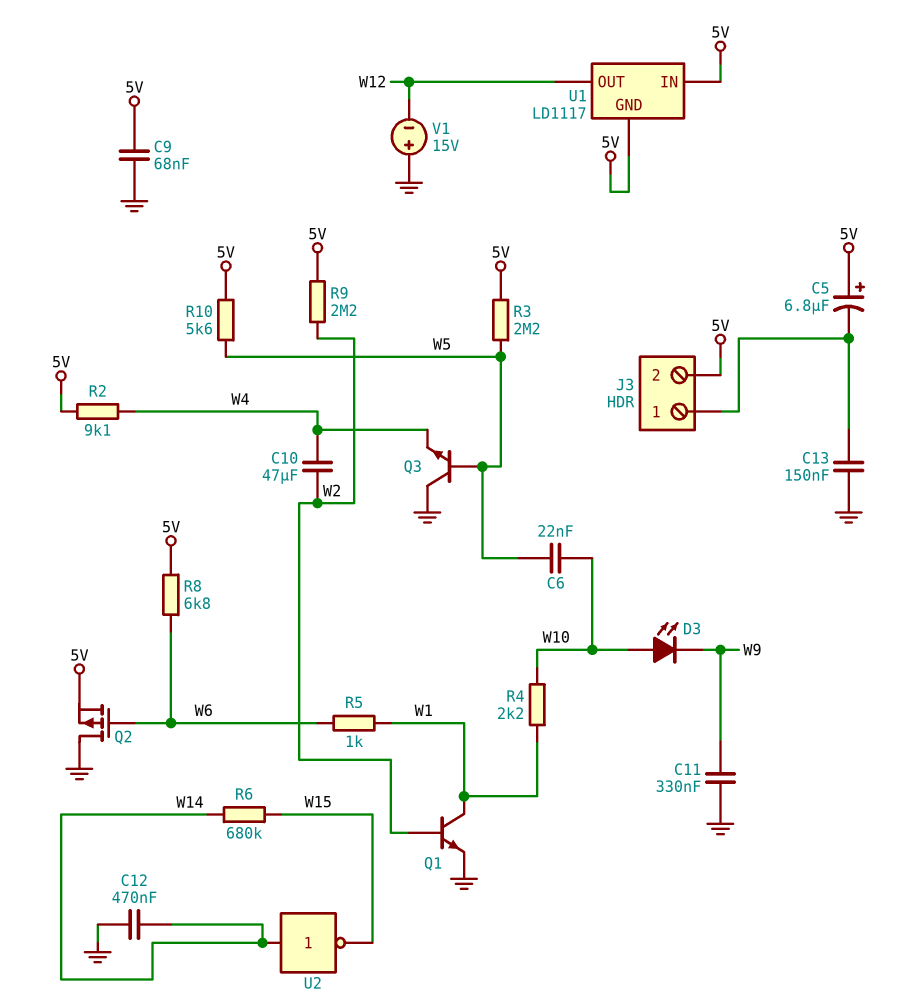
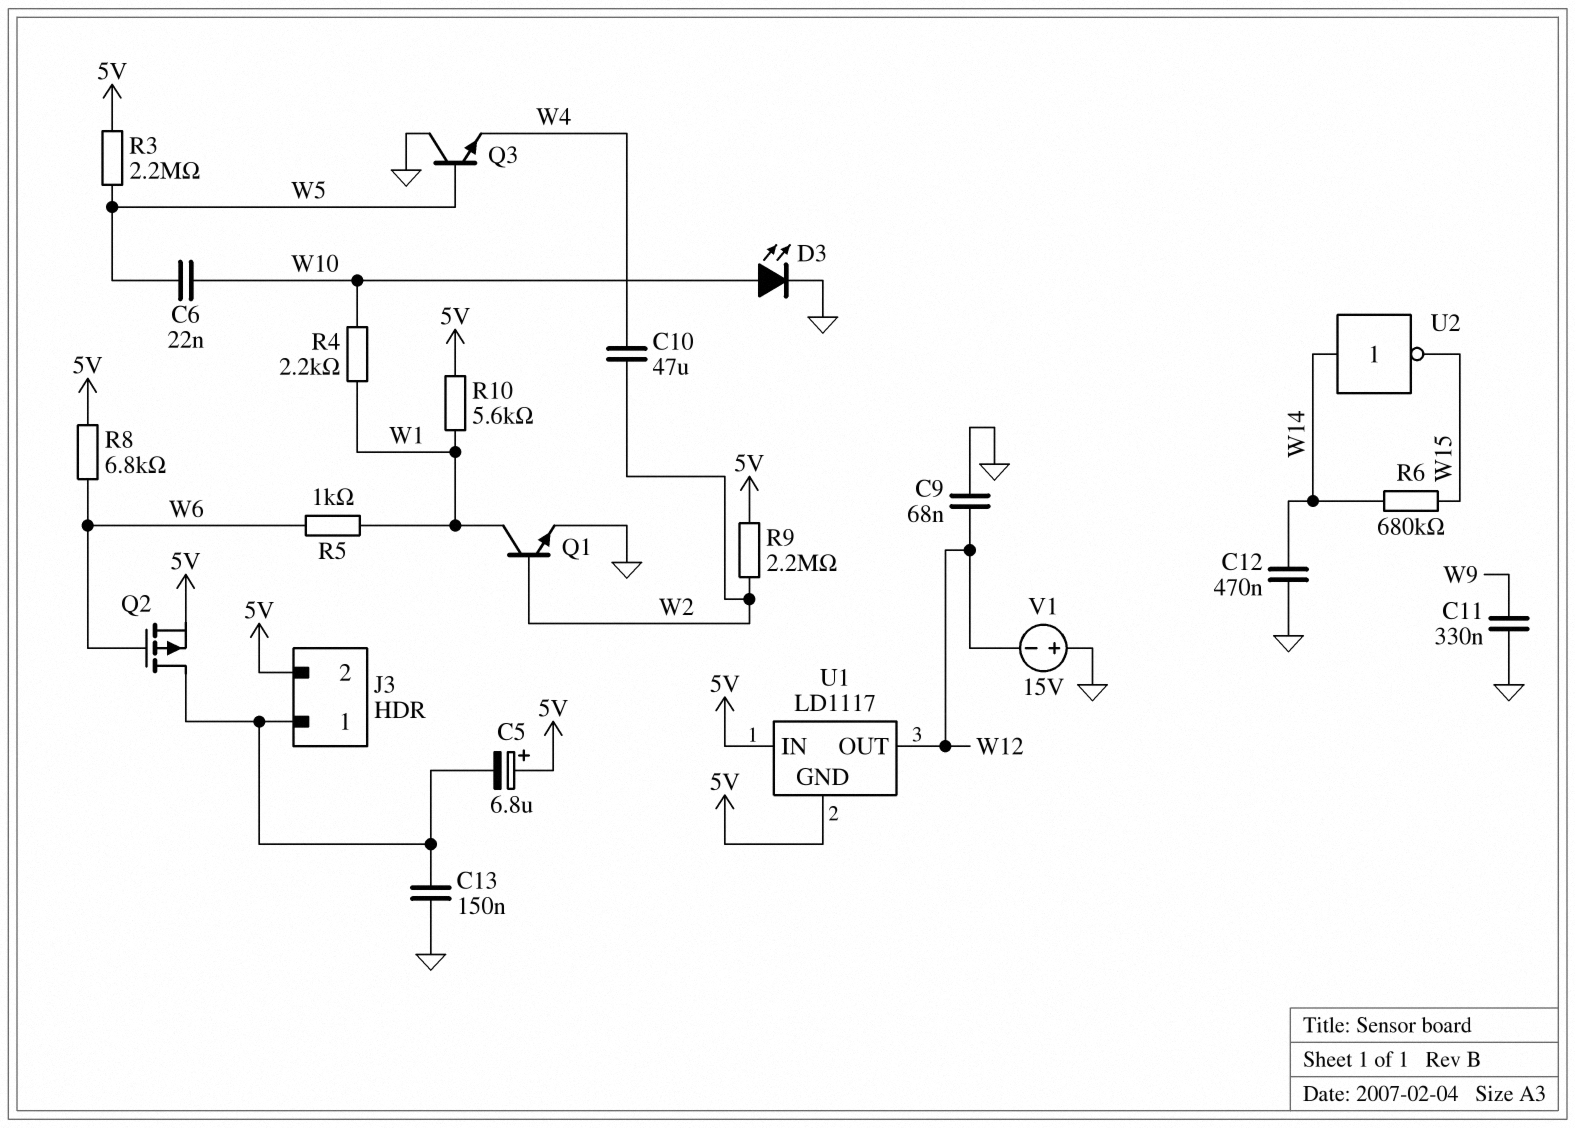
C9: 68nF (5V, GND) -> 68nF (GND, W12)
D3: LED (A W10, K W9) -> LED (A W10, K GND)
Q2: PMOS (G W6, D GND, S 5V) -> PMOS (G W6, D J3/1, S 5V)
R2: 9.1k (5V, W4) -> none
R10: 5.6k (5V, W5) -> 5.6k (5V, W1)

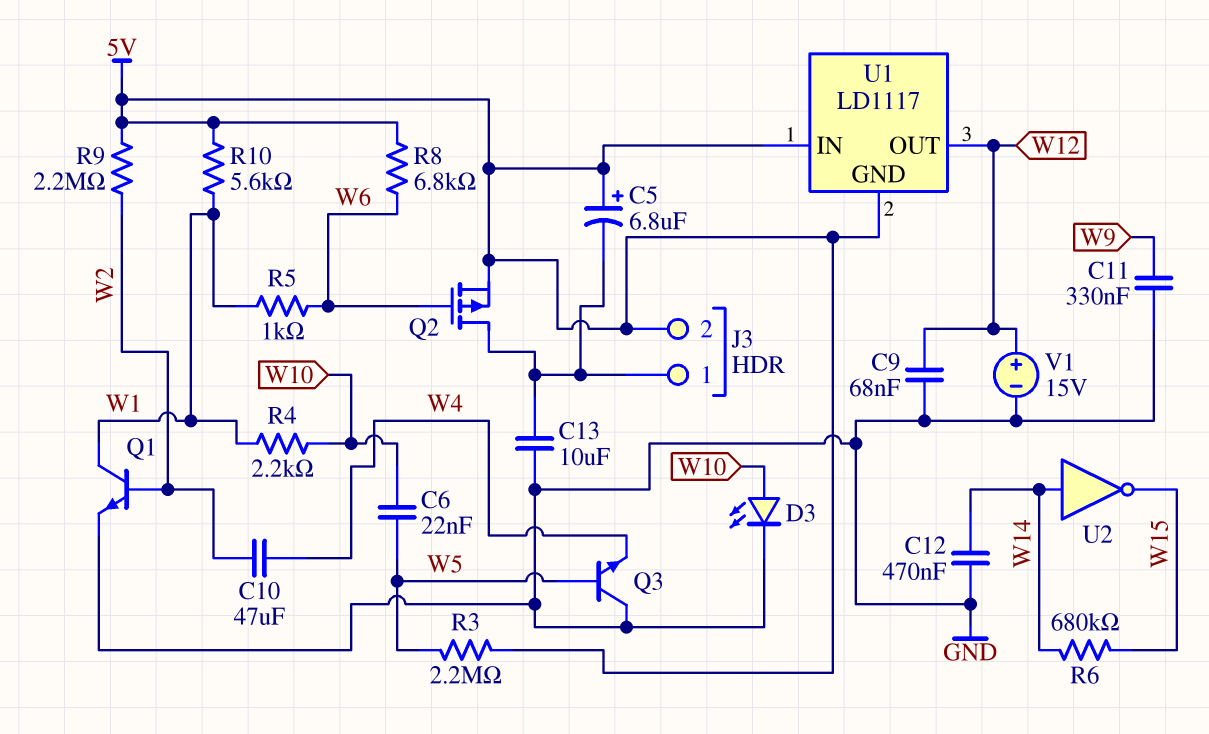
C13: 150nF (GND, J3/1) -> 10uF (GND, J3/1)
V1: 15V (plus GND, minus W12) -> 15V (plus W12, minus GND)

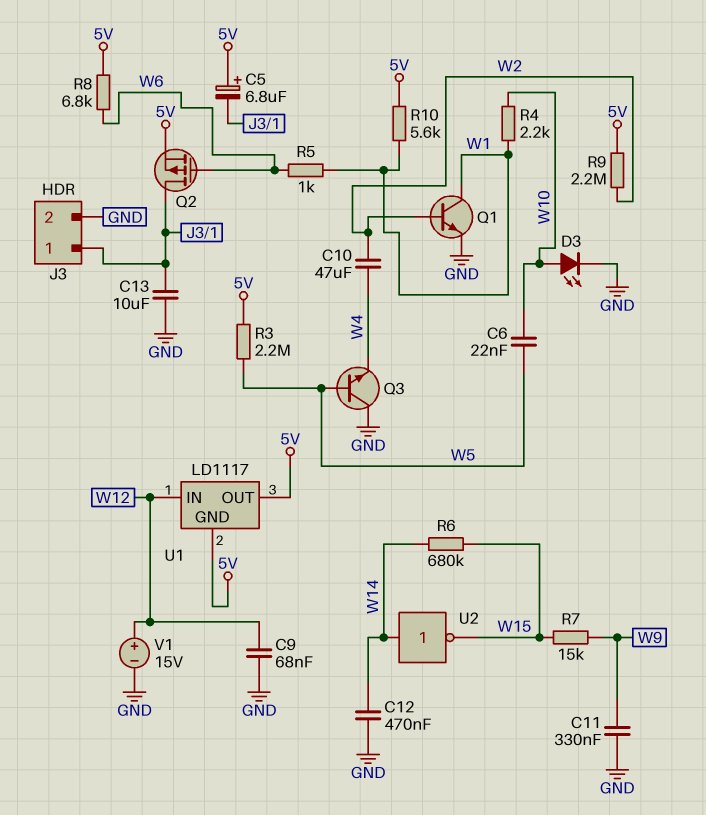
J3 pin 2: 5V -> GND
R7: none -> 15k (W9, W15)
U1 pin IN: 5V -> W12
U1 pin OUT: W12 -> 5V

